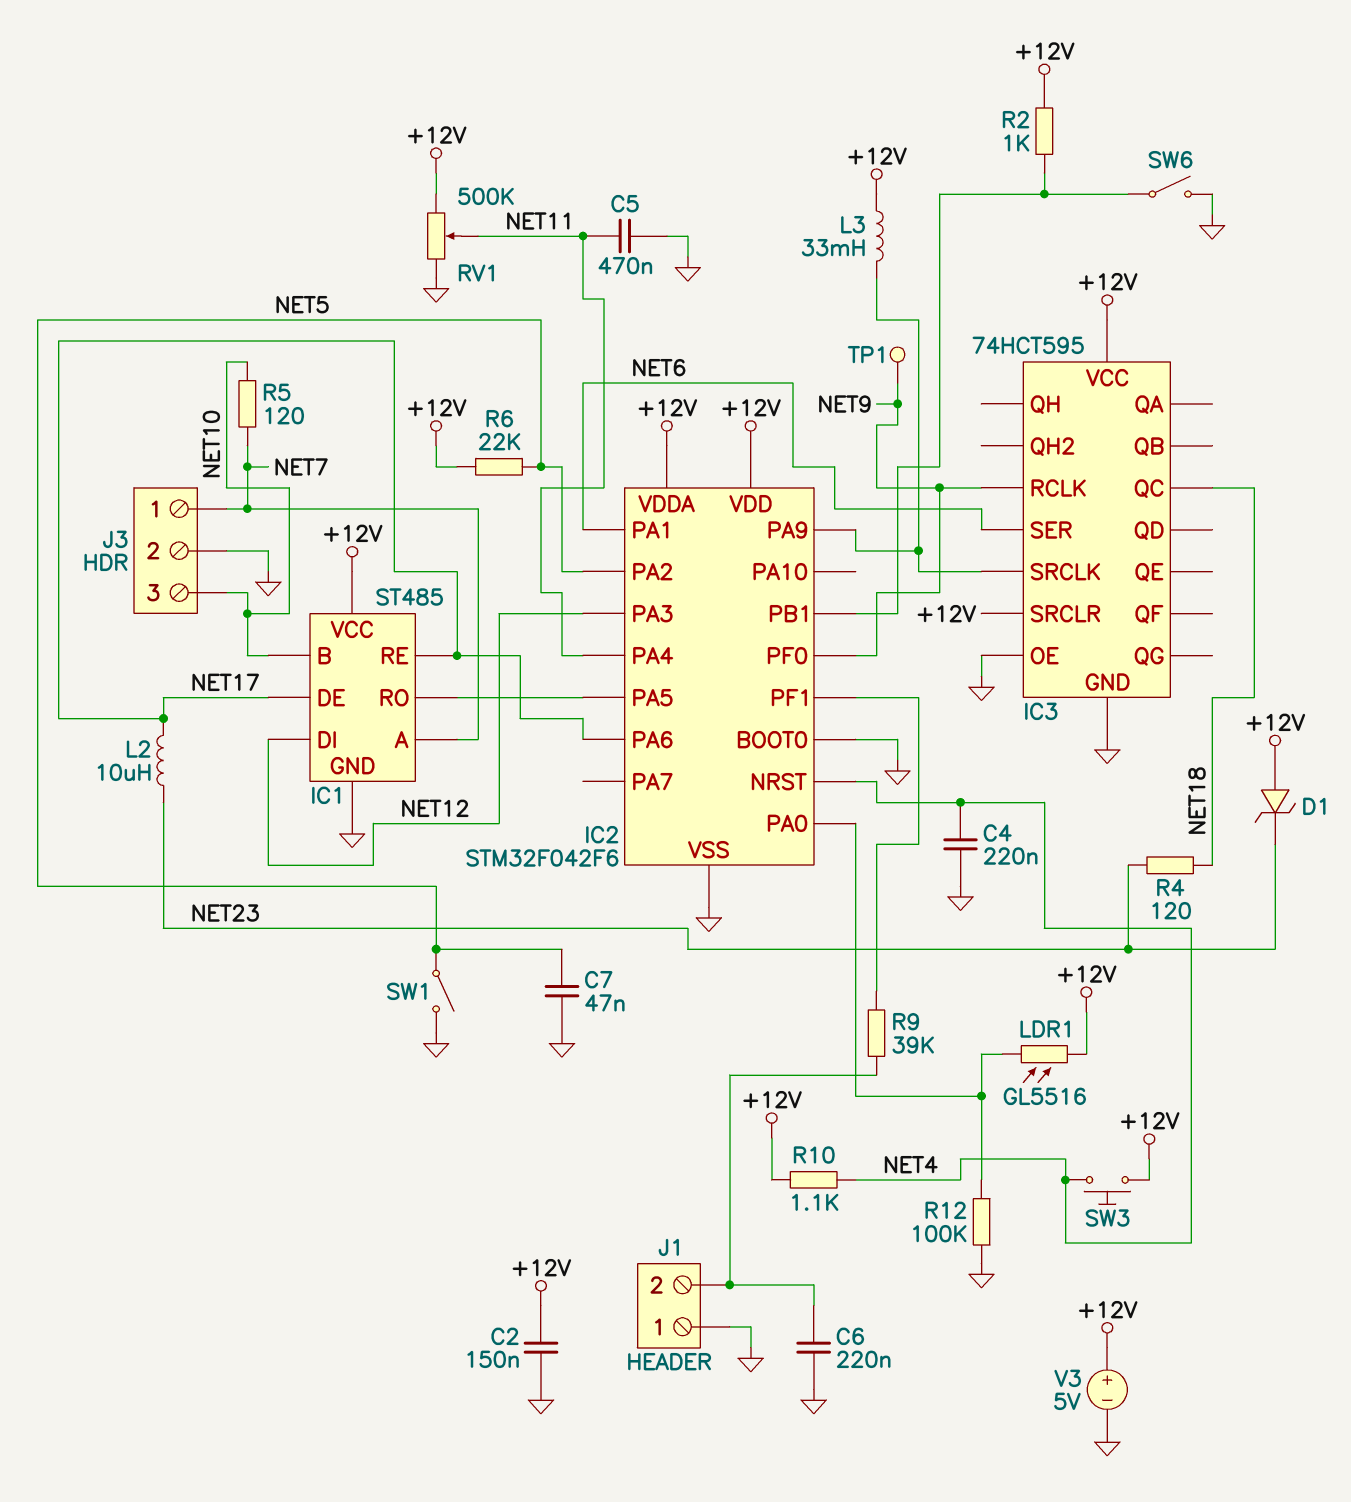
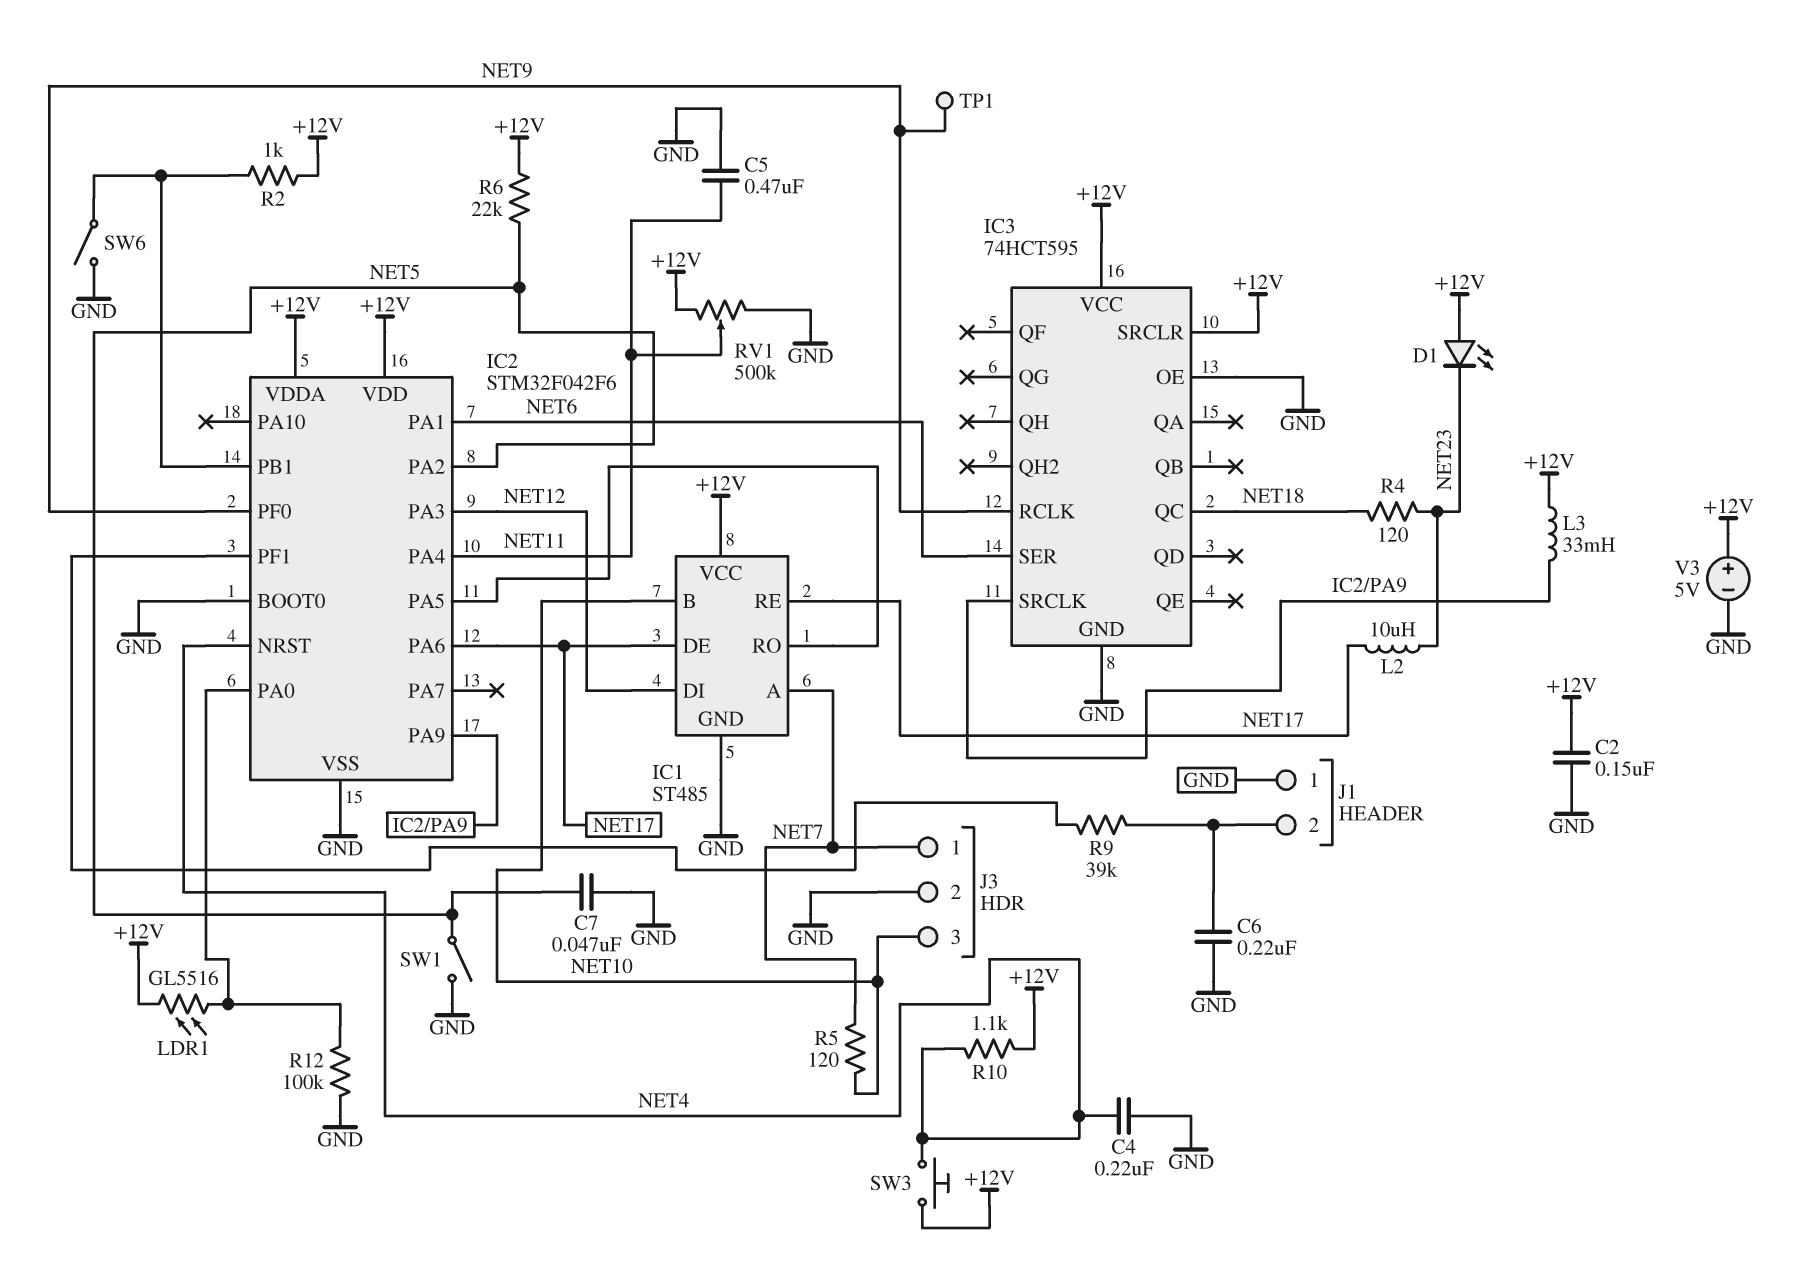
D1: zener (A +12V, K NET23) -> LED (A +12V, K NET23)

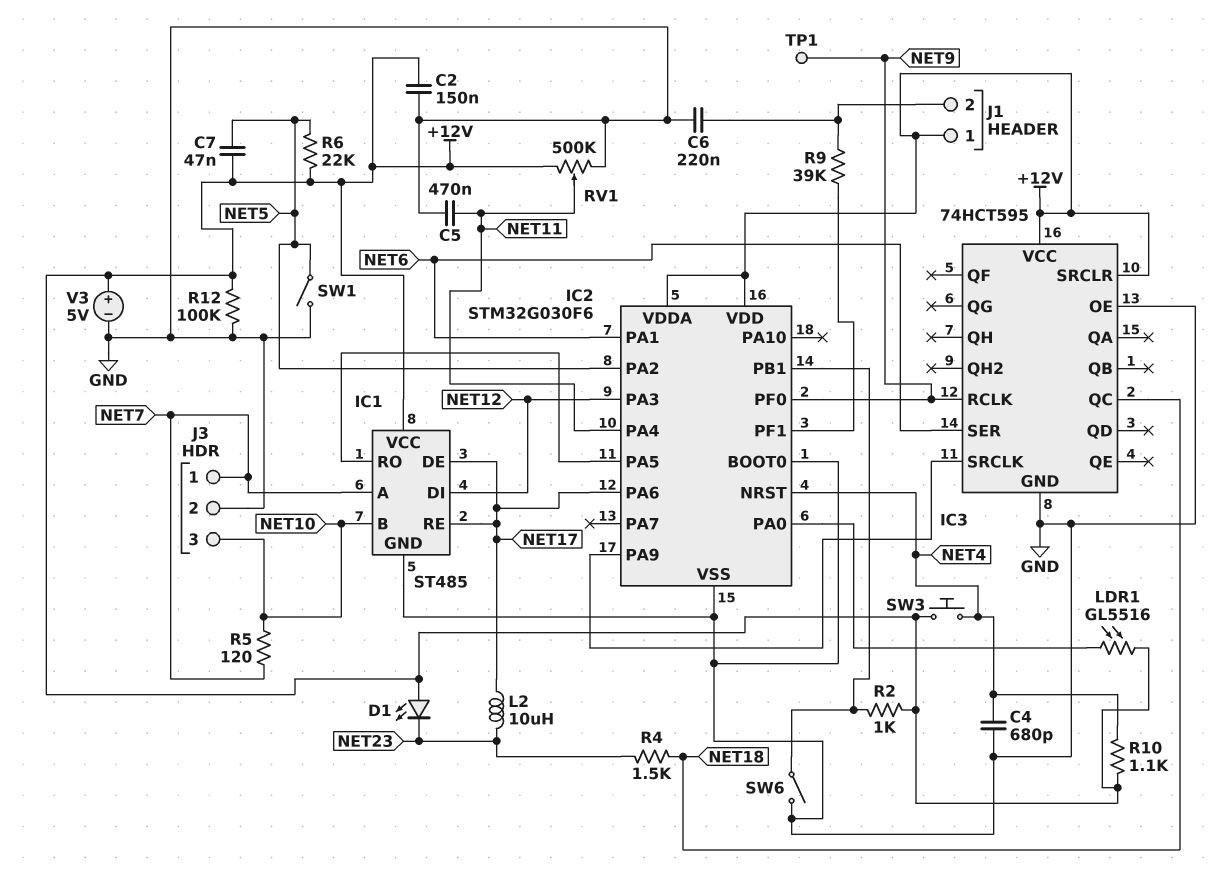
C4: 220nF (GND, NET4) -> 680pF (GND, NET4)
C7: 47nF (GND, NET5) -> 47nF (+12V, NET5)
IC2: STM32F042F6 -> STM32G030F6
J1 pin 1: GND -> +12V
L3: 33mH (+12V, IC2/PA9) -> none
R4: 120 (NET18, NET23) -> 1.5k (NET18, NET23)
R12: 100k (GND, IC2/PA0) -> 100k (+12V, GND)

